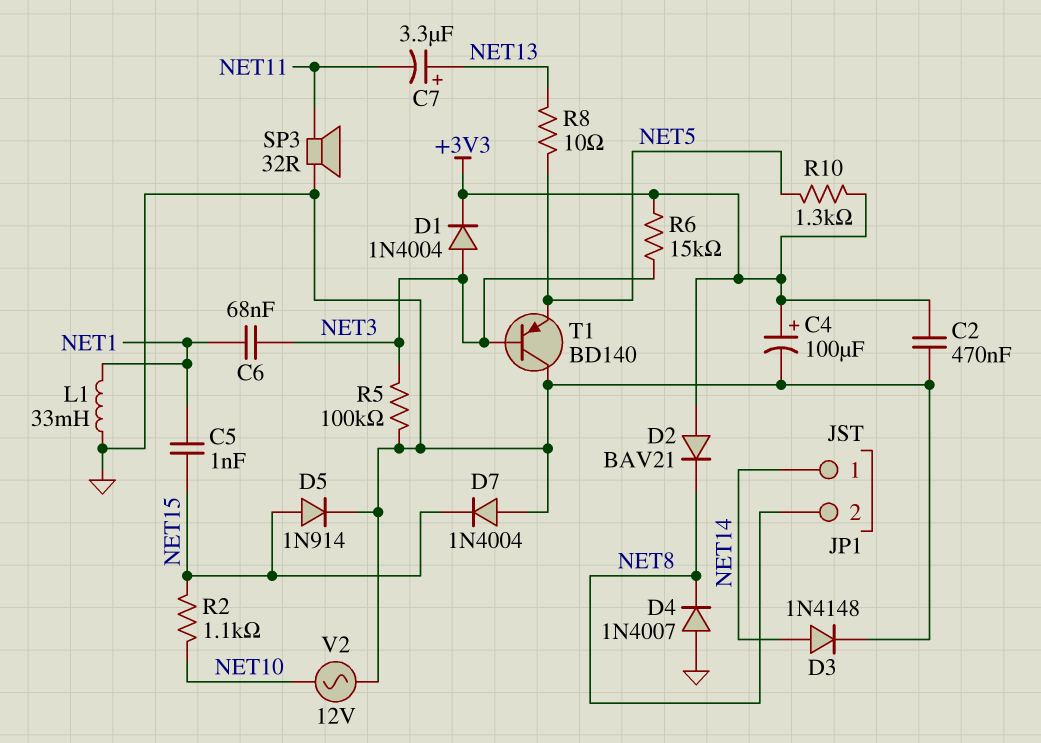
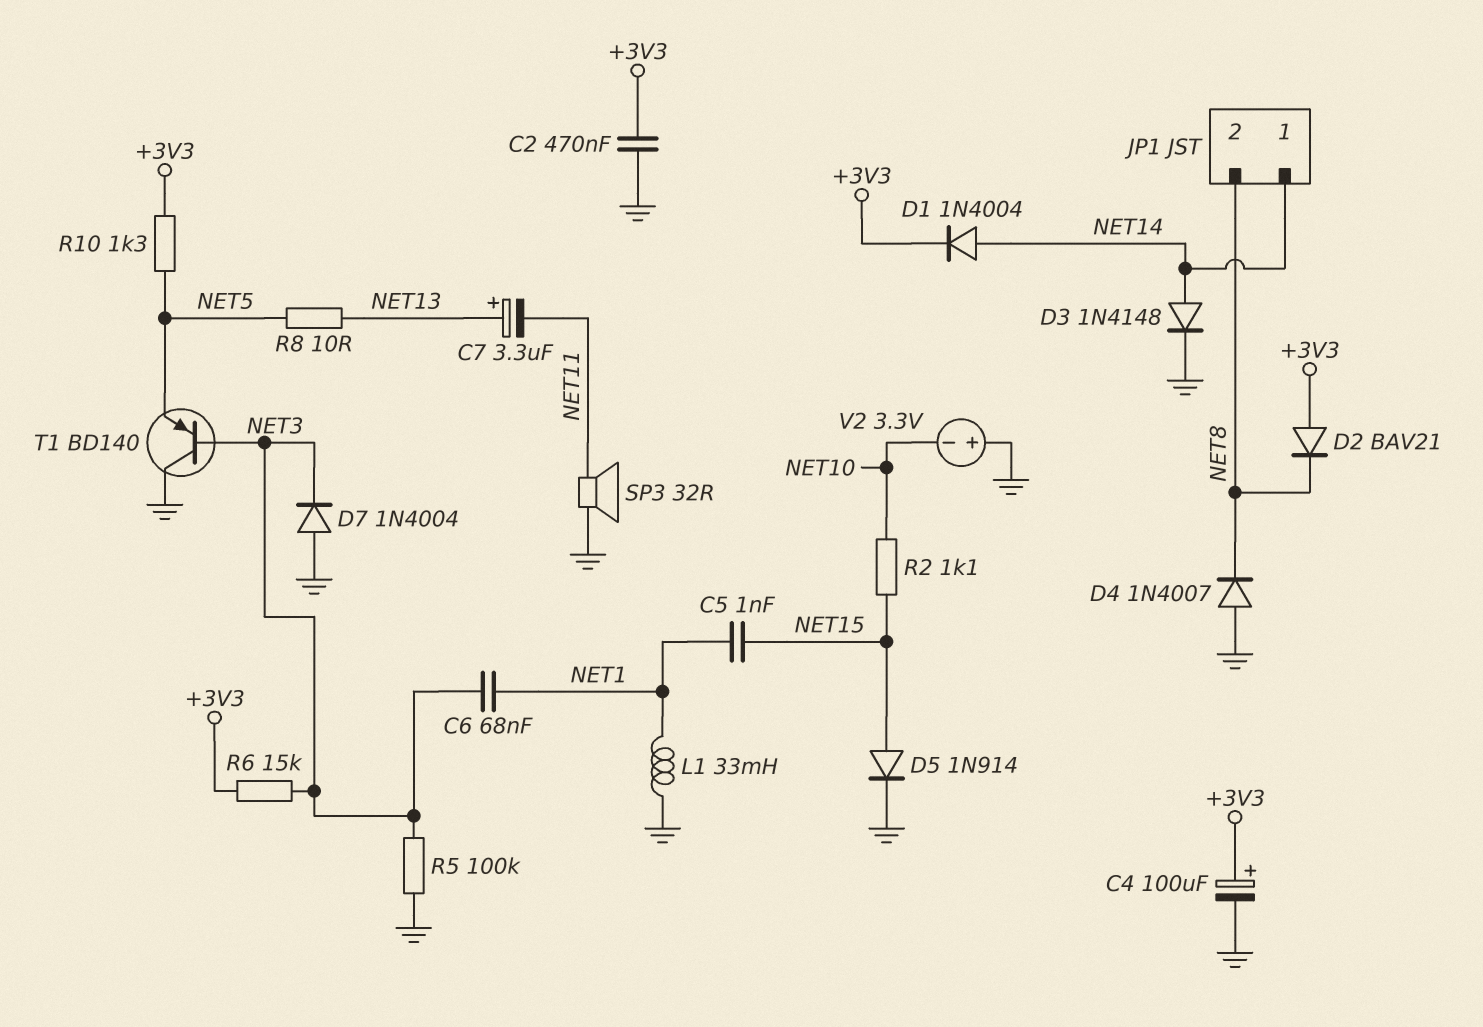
D1: diode 1N4004 (A NET3, K +3V3) -> diode 1N4004 (A NET14, K +3V3)
D7: diode 1N4004 (A GND, K NET15) -> diode 1N4004 (A GND, K NET3)
V2: AC 12V (GND, NET10) -> 3.3V (plus GND, minus NET10)

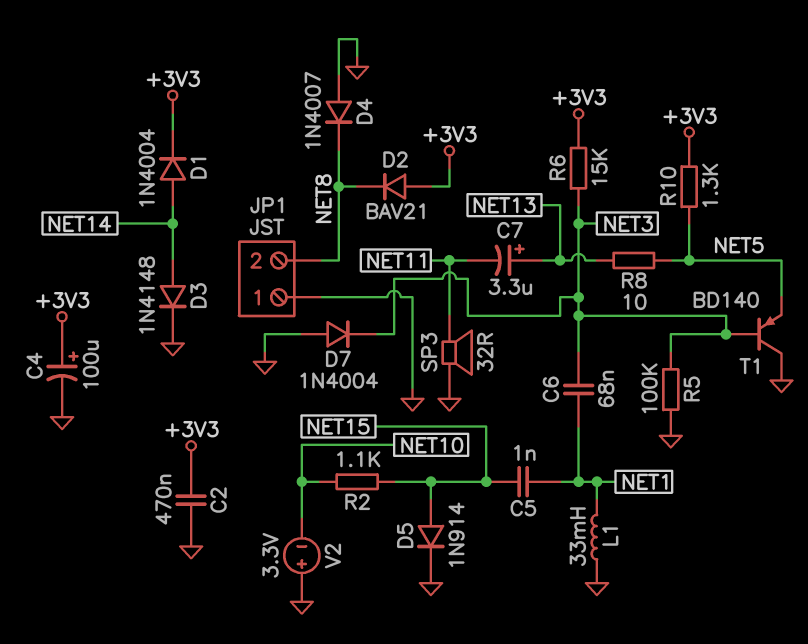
JP1 pin 1: NET14 -> GND

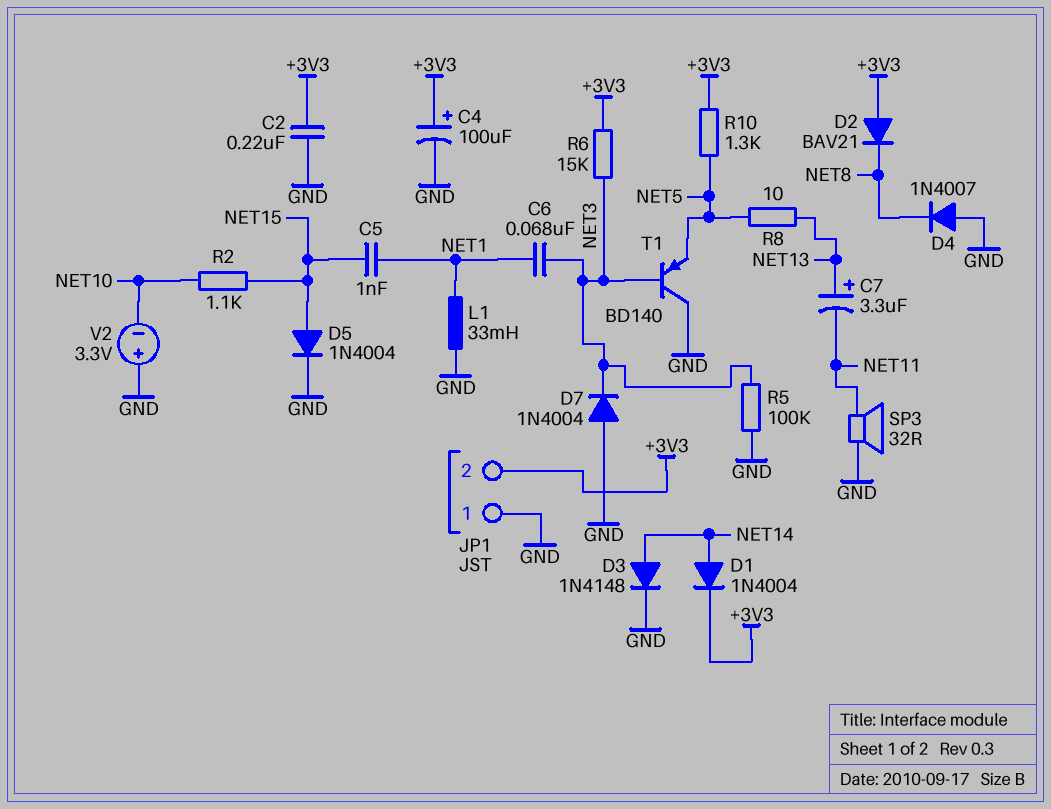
C2: 470nF (+3V3, GND) -> 220nF (+3V3, GND)
D5: diode 1N914 (A NET15, K GND) -> diode 1N4004 (A NET15, K GND)
JP1 pin 2: NET8 -> +3V3

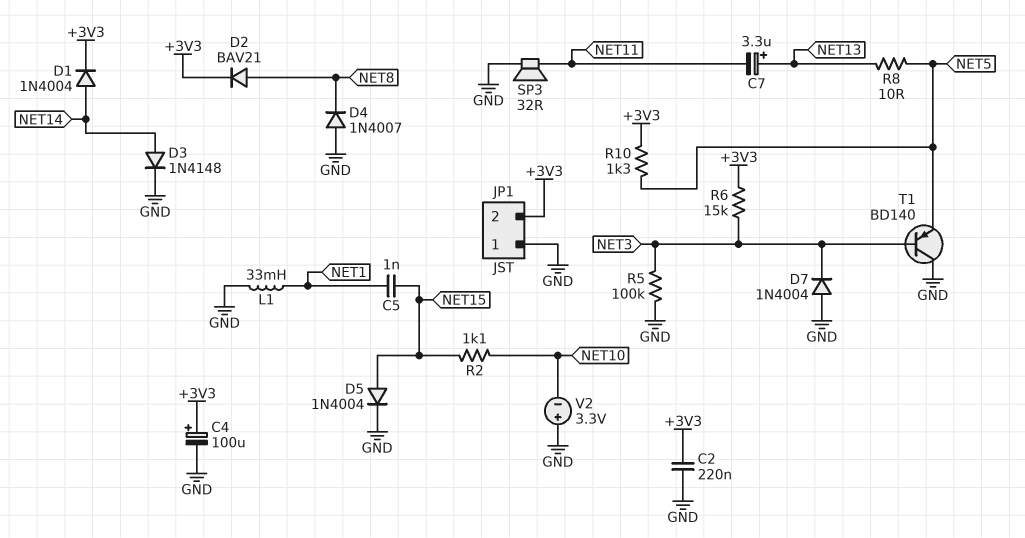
C6: 68nF (NET1, NET3) -> none
D2: diode BAV21 (A +3V3, K NET8) -> diode BAV21 (A NET8, K +3V3)

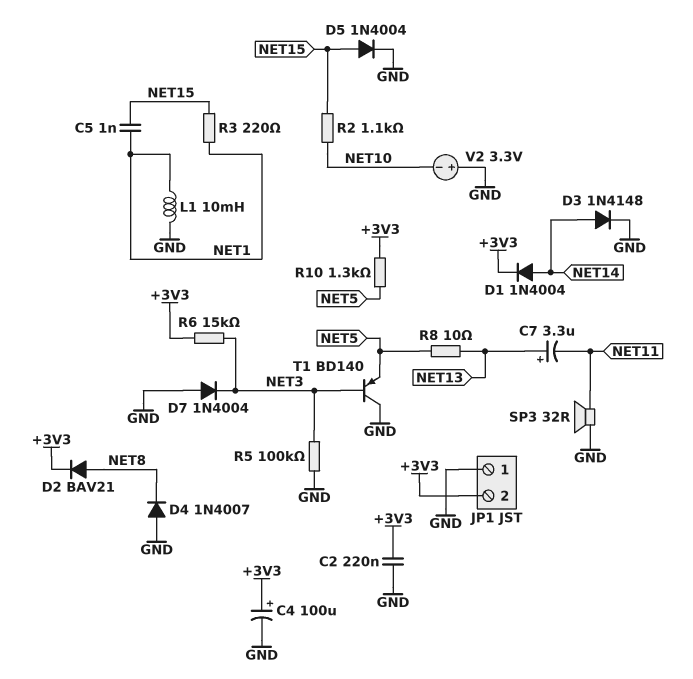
L1: 33mH (GND, NET1) -> 10mH (GND, NET1)
R3: none -> 220 (NET1, NET15)

